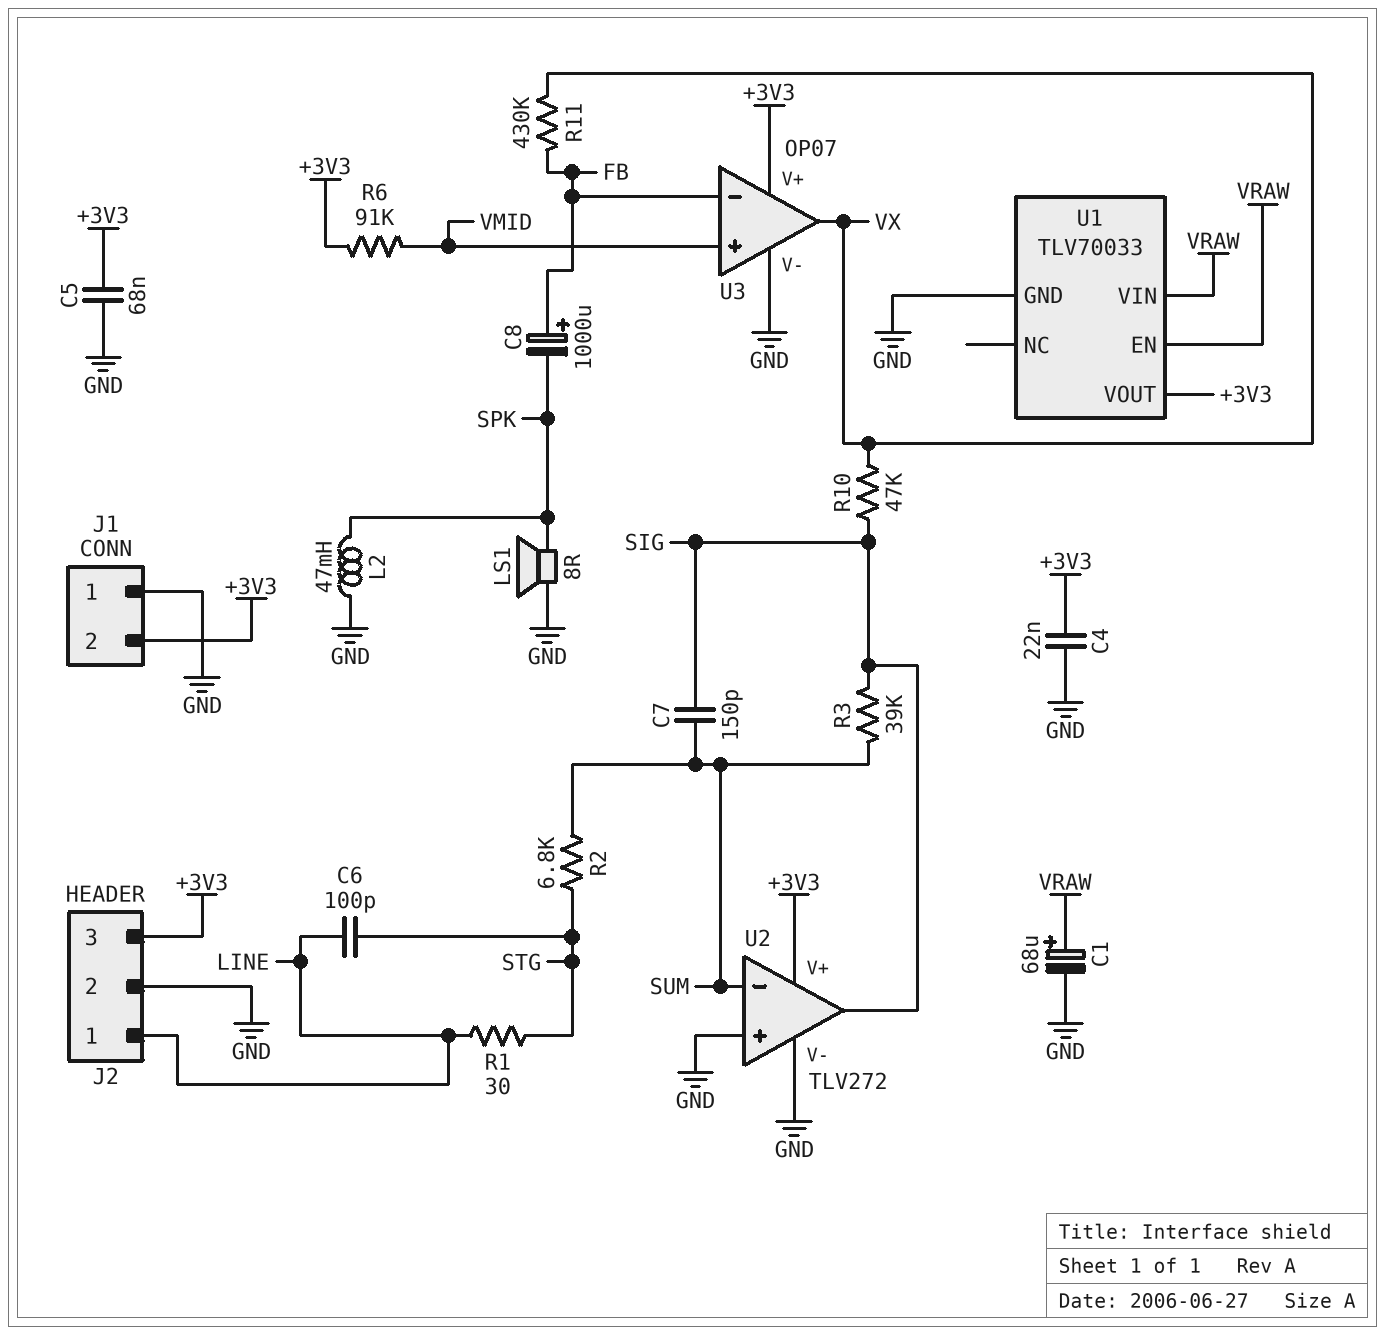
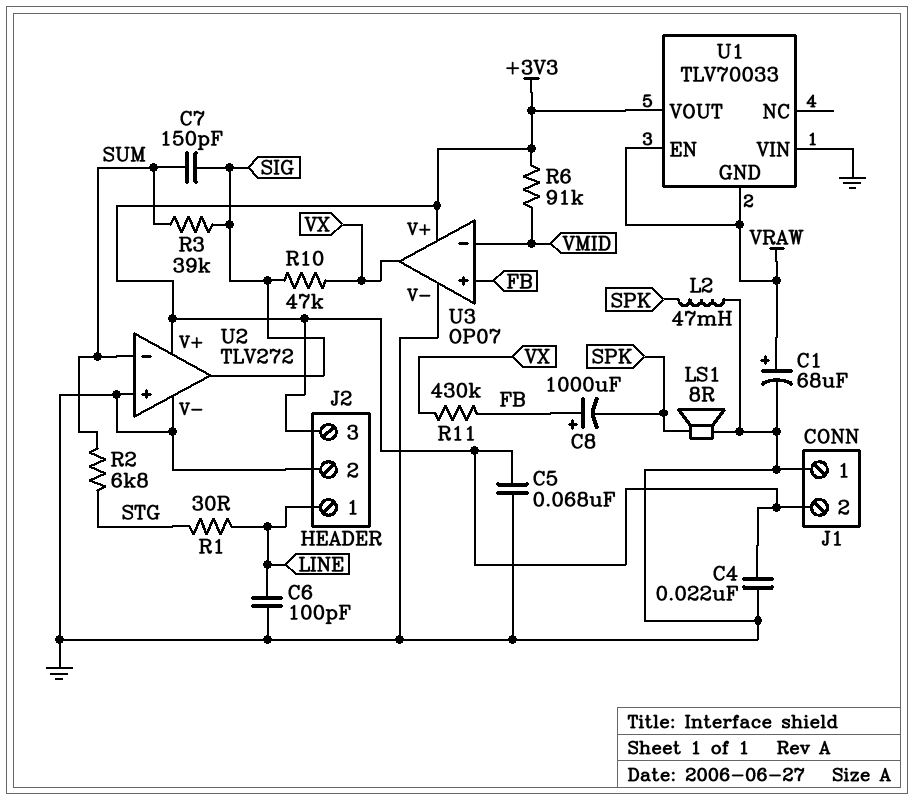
C6: 100pF (LINE, STG) -> 100pF (GND, LINE)
U1 pin GND: GND -> VRAW
U1 pin VIN: VRAW -> GND
U3 pin in+: VMID -> FB
U3 pin in-: FB -> VMID

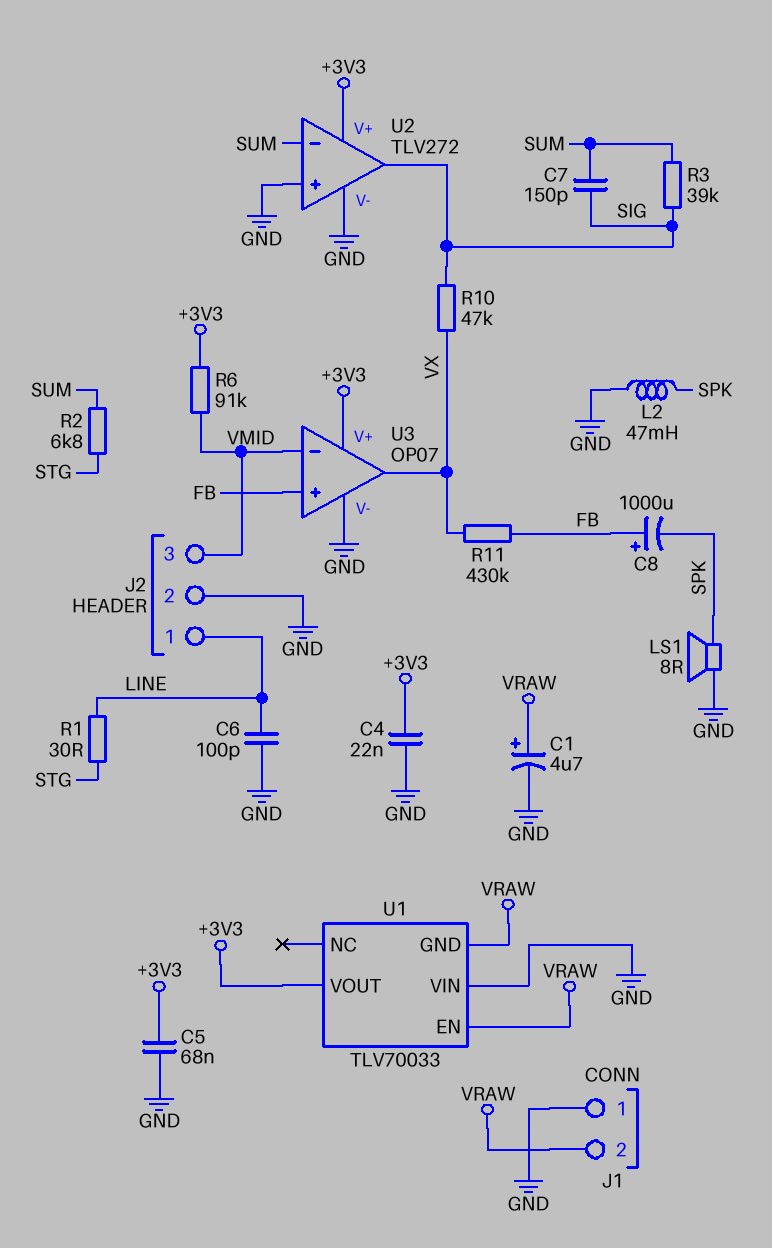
C1: 68uF (plus VRAW, minus GND) -> 4.7uF (plus VRAW, minus GND)
J1 pin 2: +3V3 -> VRAW
J2 pin 3: +3V3 -> VMID

